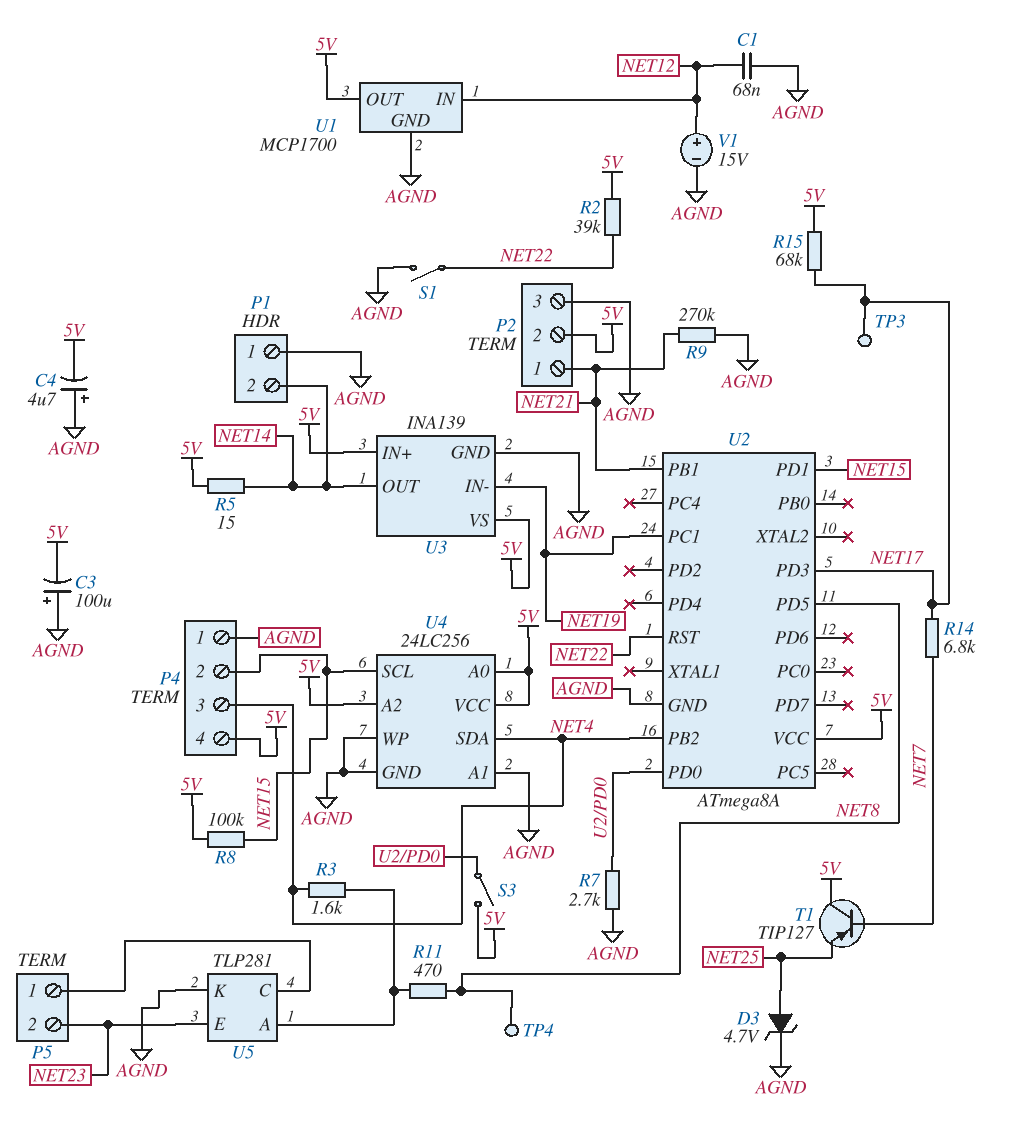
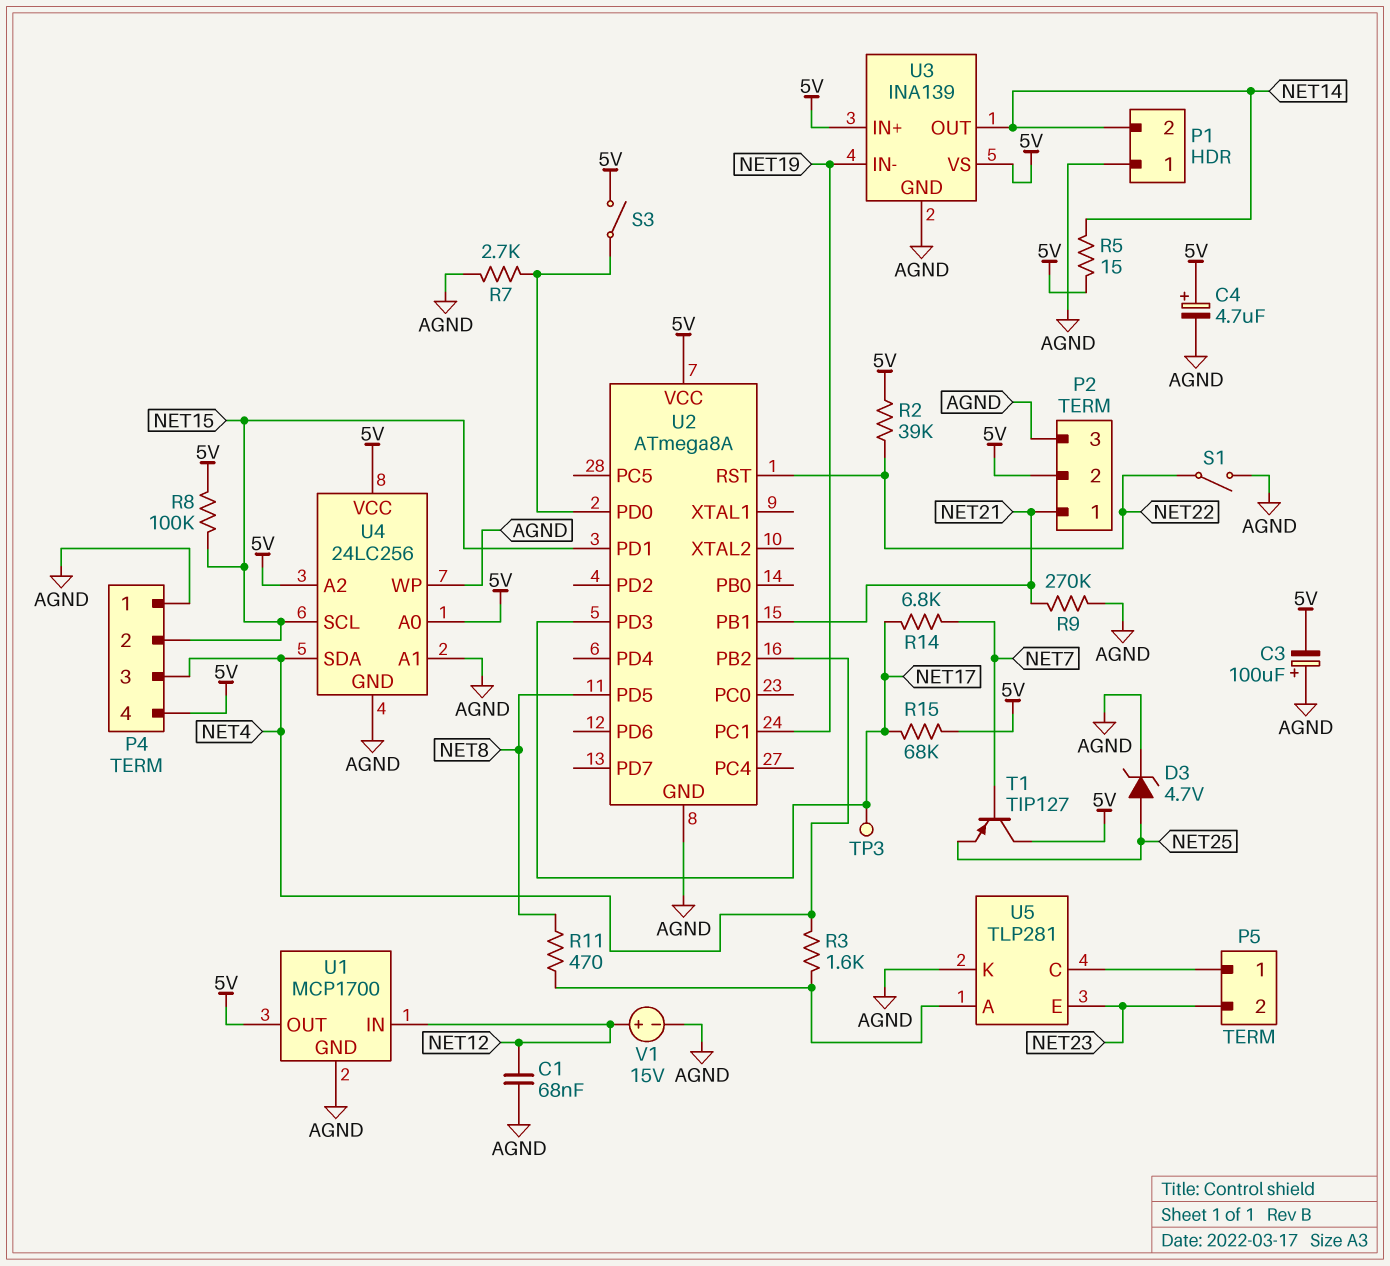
C4: 4.7uF (plus AGND, minus 5V) -> 4.7uF (plus 5V, minus AGND)
TP4: test point (NET8) -> none

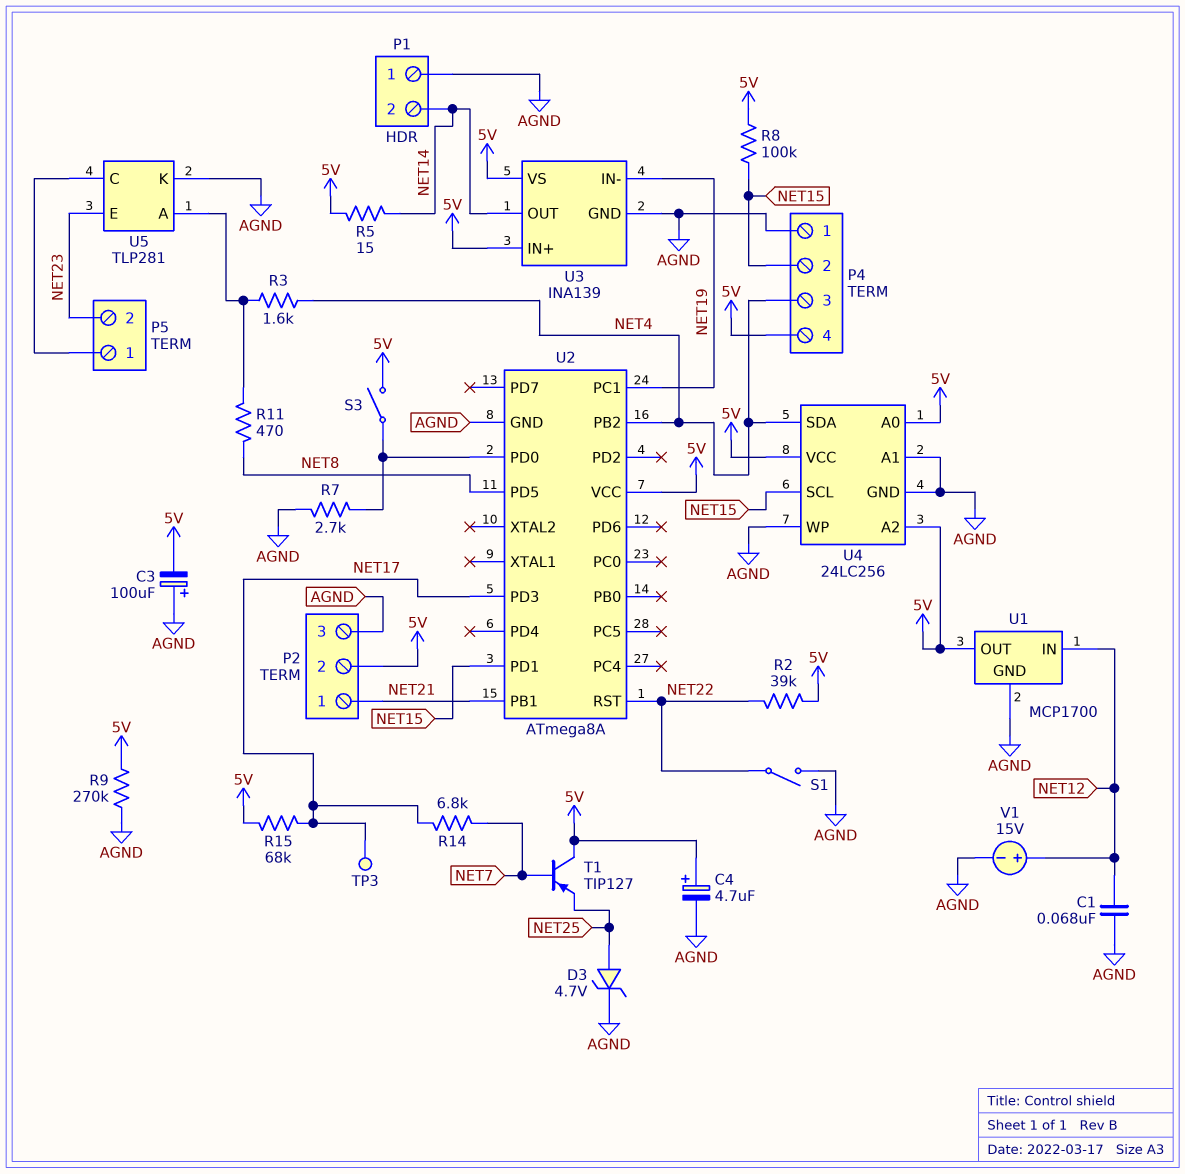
R9: 270k (AGND, NET21) -> 270k (5V, AGND)

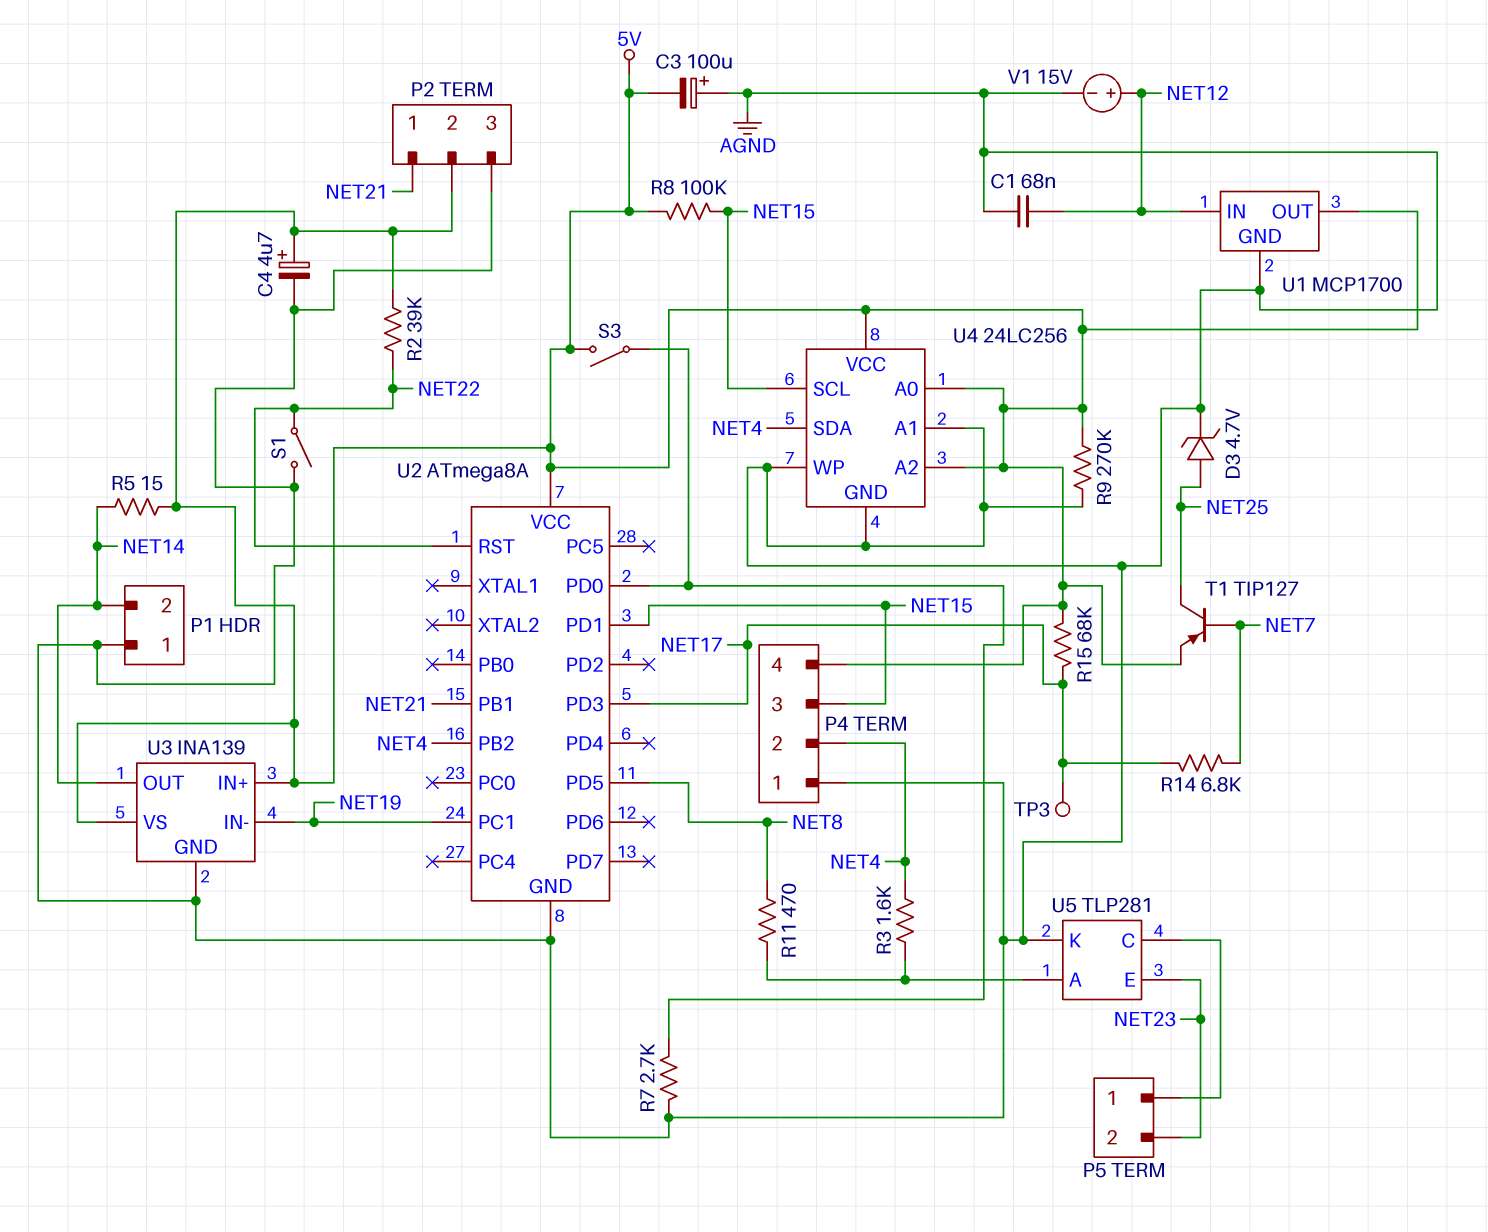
P4 pin 2: NET15 -> NET4
P4 pin 3: NET4 -> NET15
T1: PNP TIP127 (B NET7, C 5V, E NET25) -> PNP TIP127 (B NET7, C NET25, E 5V)

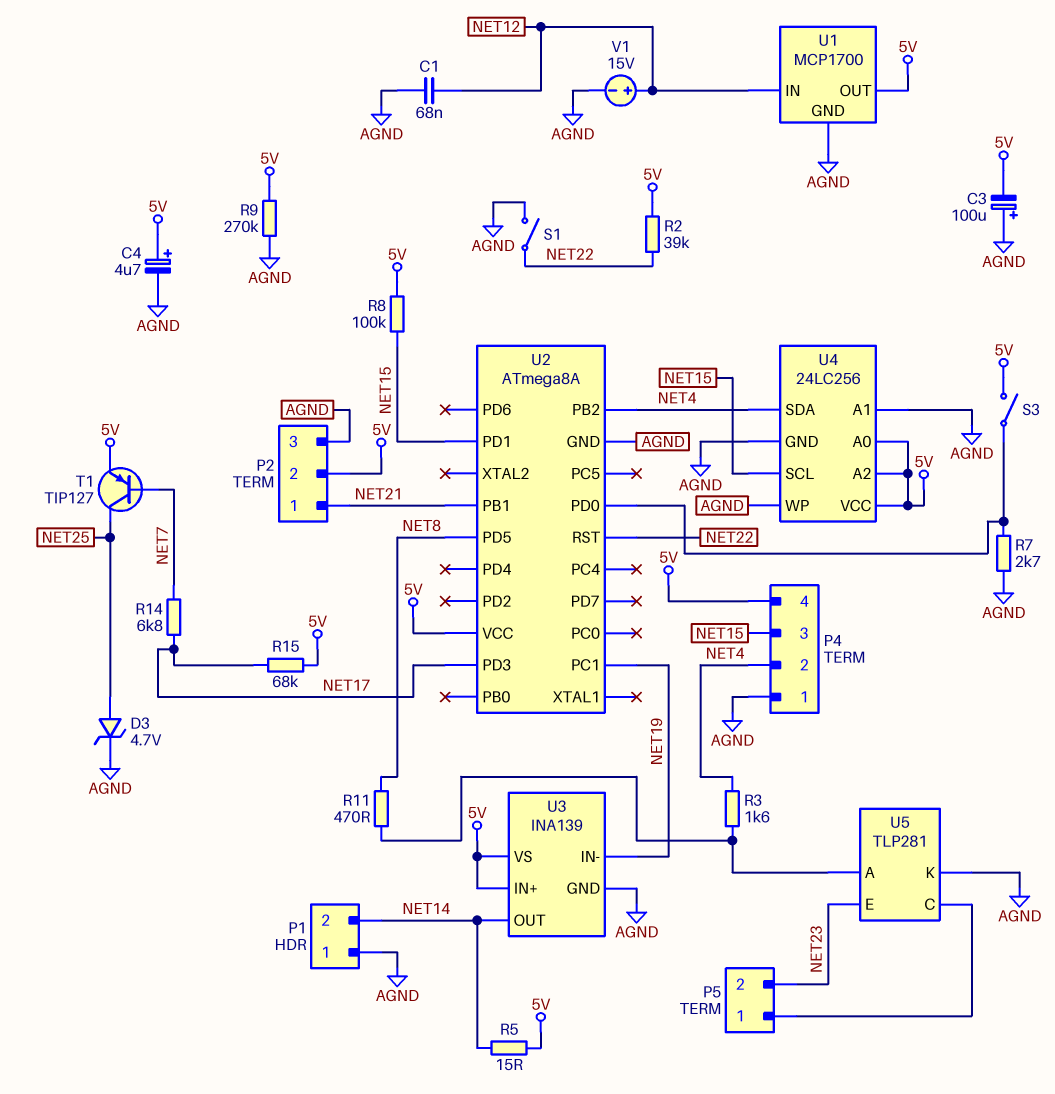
TP3: test point (NET17) -> none

